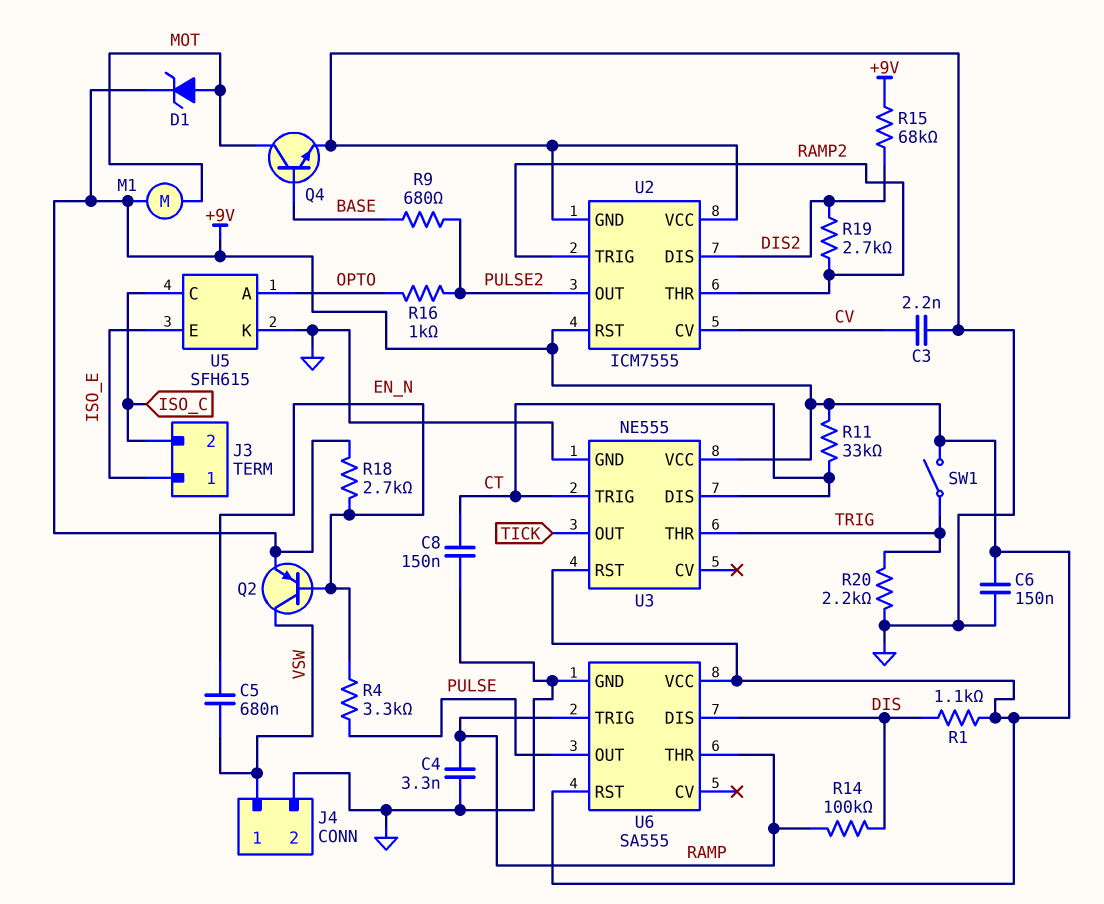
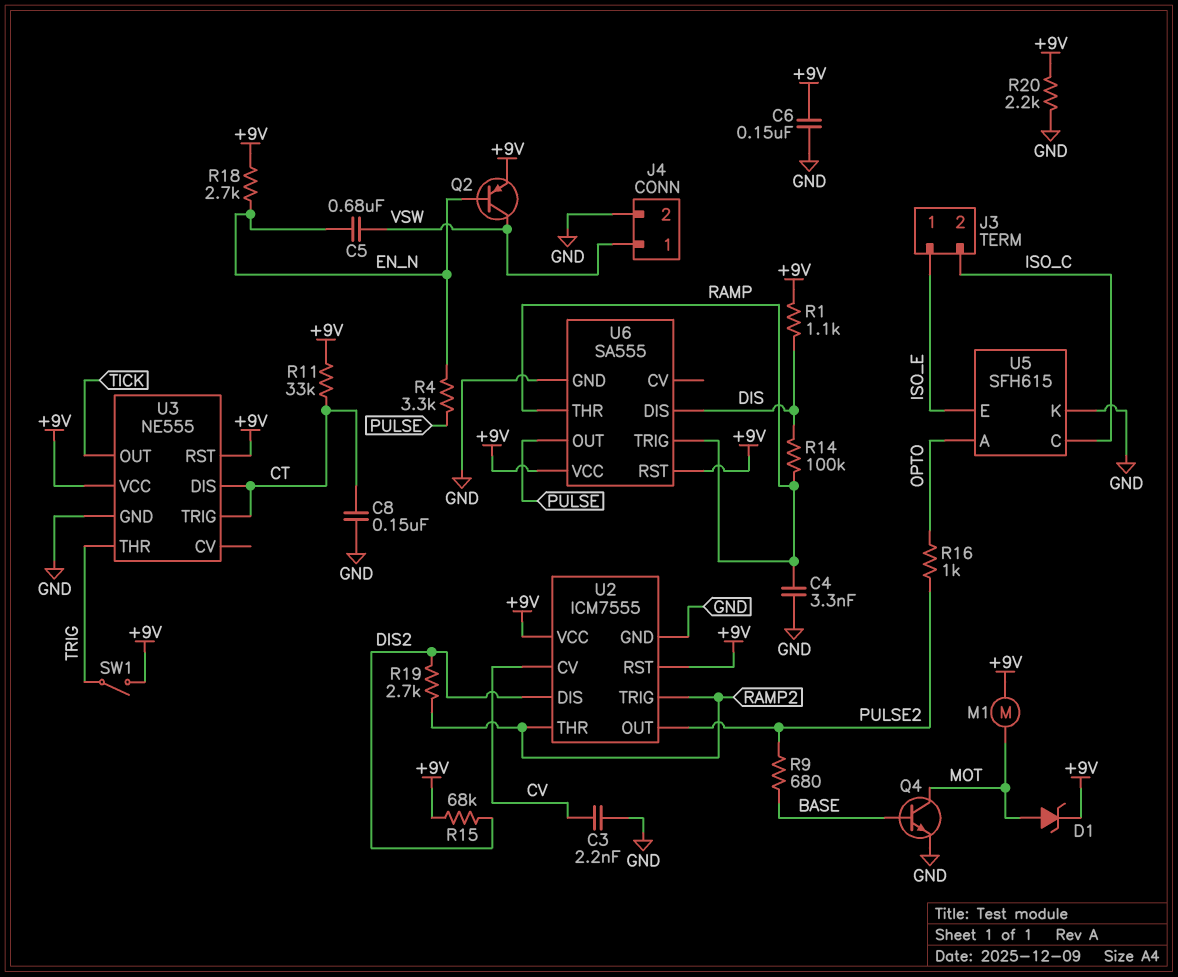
R20: 2.2k (GND, TRIG) -> 2.2k (+9V, GND)
U2 pin VCC: GND -> +9V

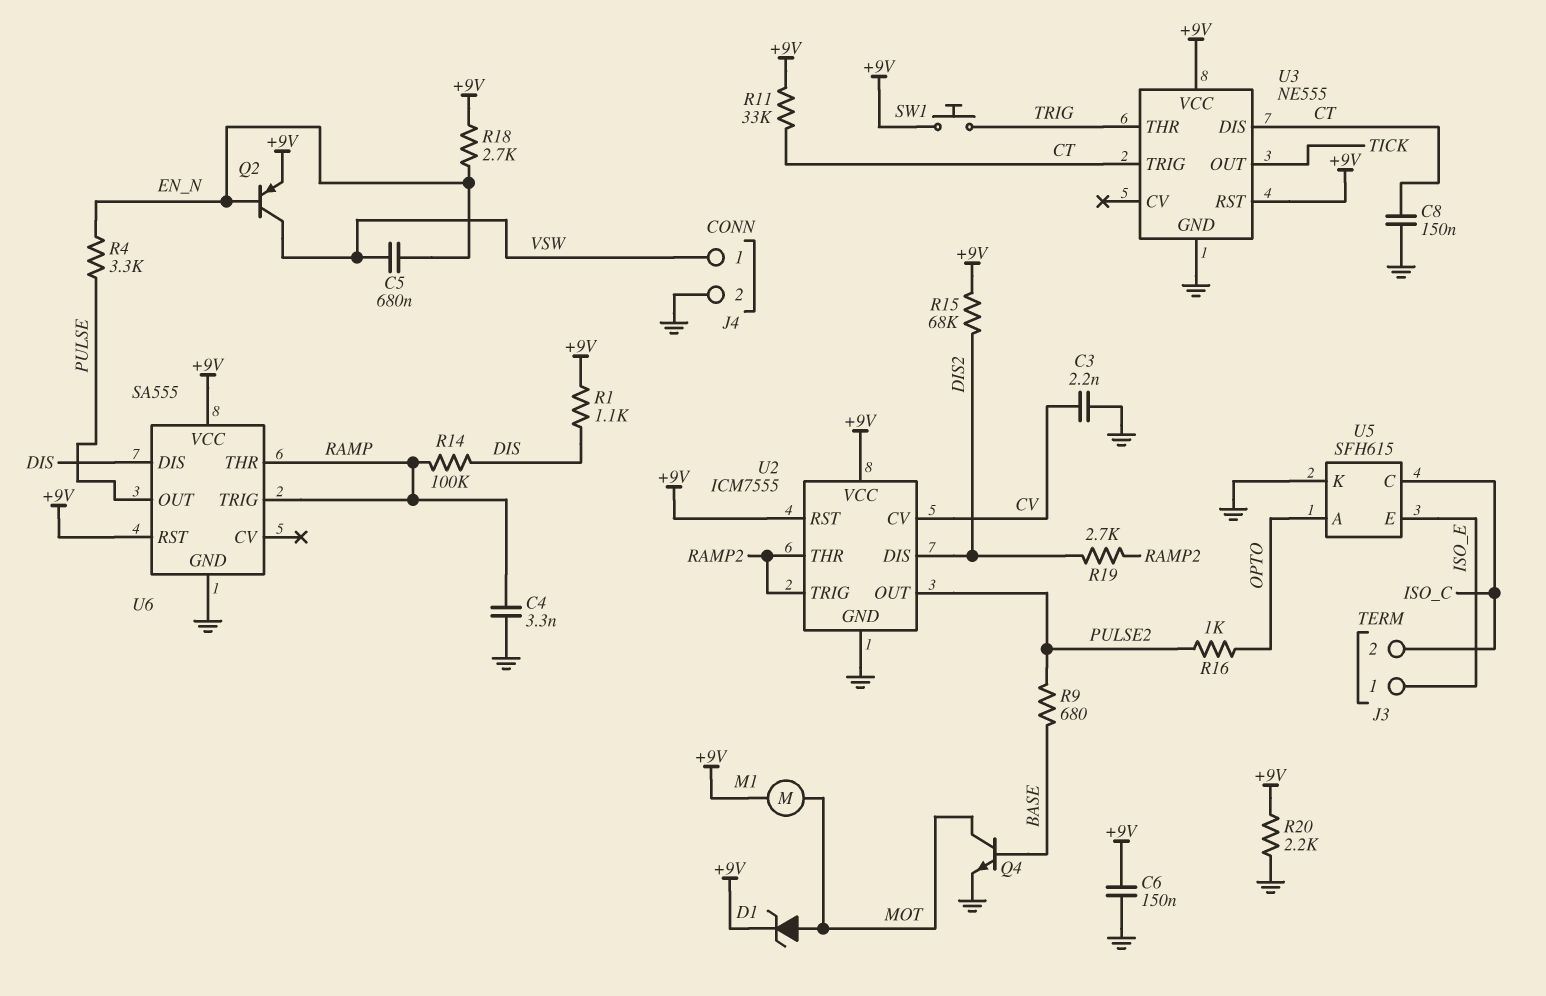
SW1: switch (+9V, TRIG) -> button (+9V, TRIG)

